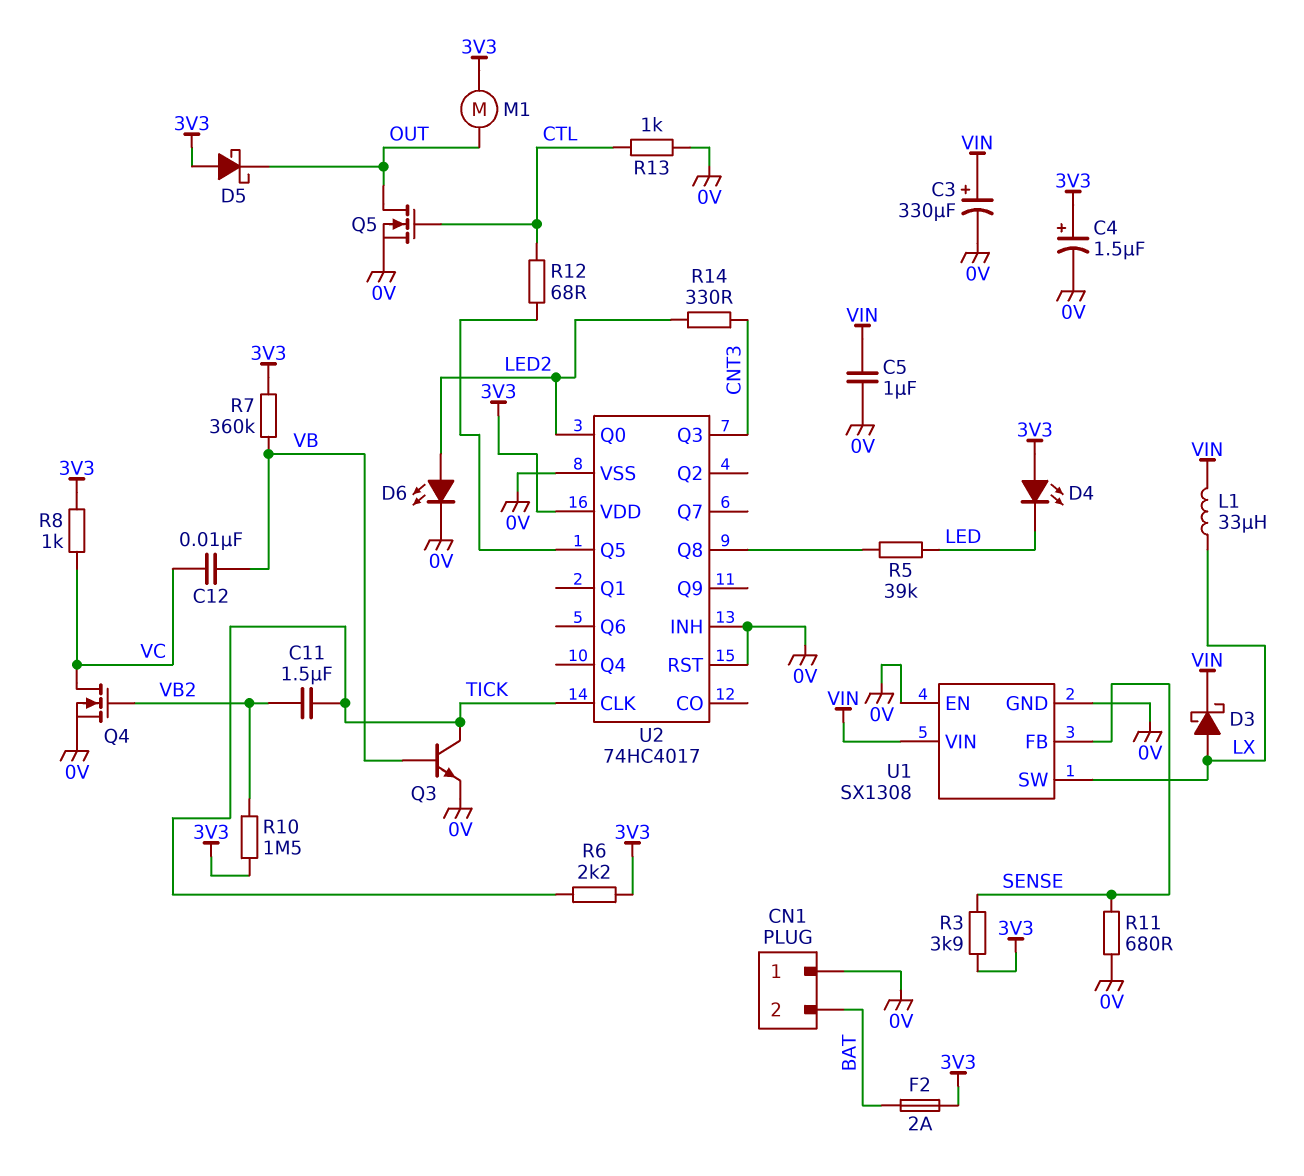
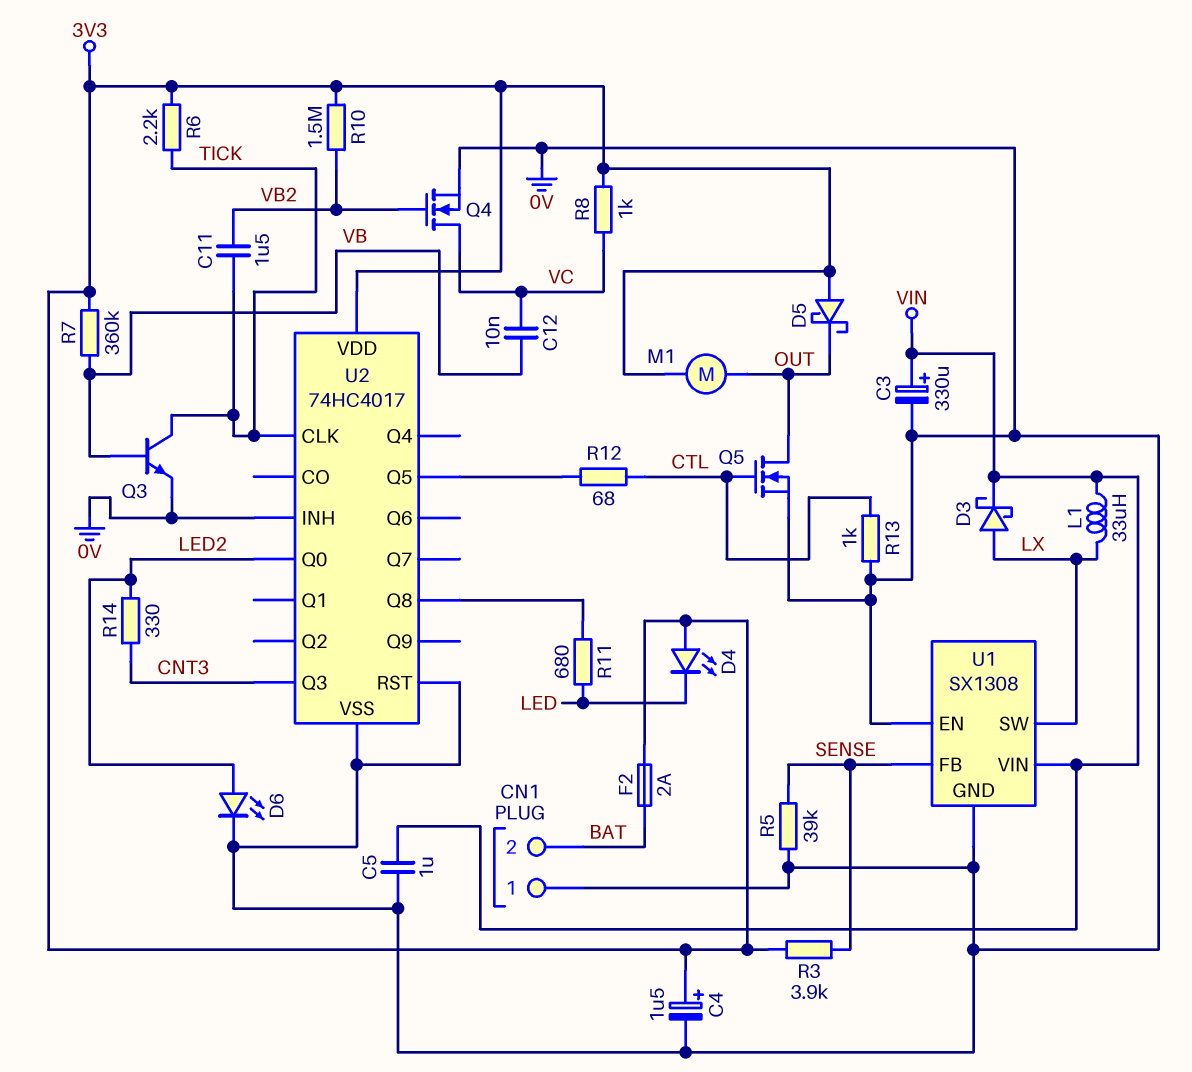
R5: 39k (LED, U2/Q8) -> 39k (0V, SENSE)
R11: 680 (0V, SENSE) -> 680 (LED, U2/Q8)

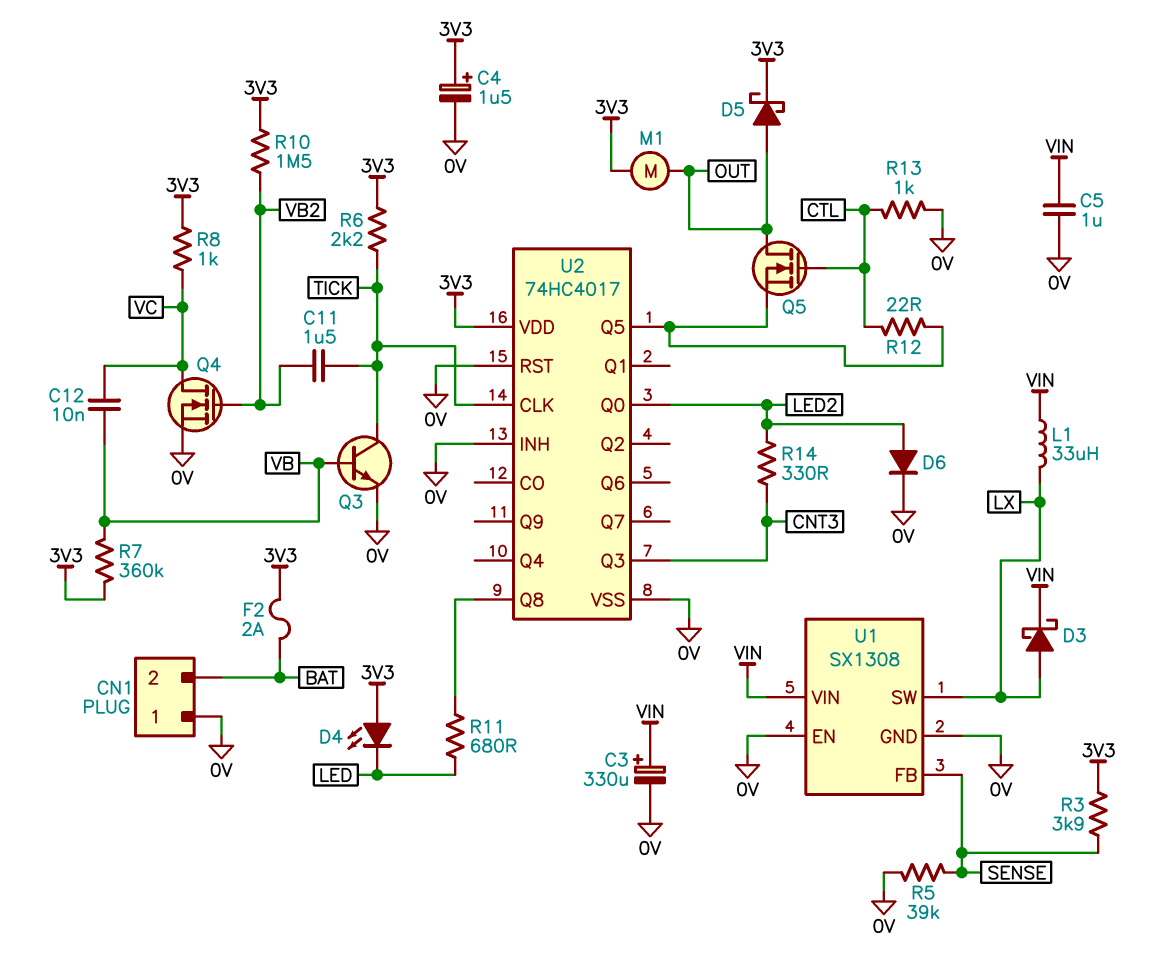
D5: schottky (A 3V3, K OUT) -> schottky (A OUT, K 3V3)
D6: LED (A LED2, K 0V) -> diode (A LED2, K 0V)
Q5: NMOS (G CTL, D OUT, S 0V) -> NMOS (G CTL, D OUT, S U2/Q5)
R12: 68 (CTL, U2/Q5) -> 22 (CTL, U2/Q5)

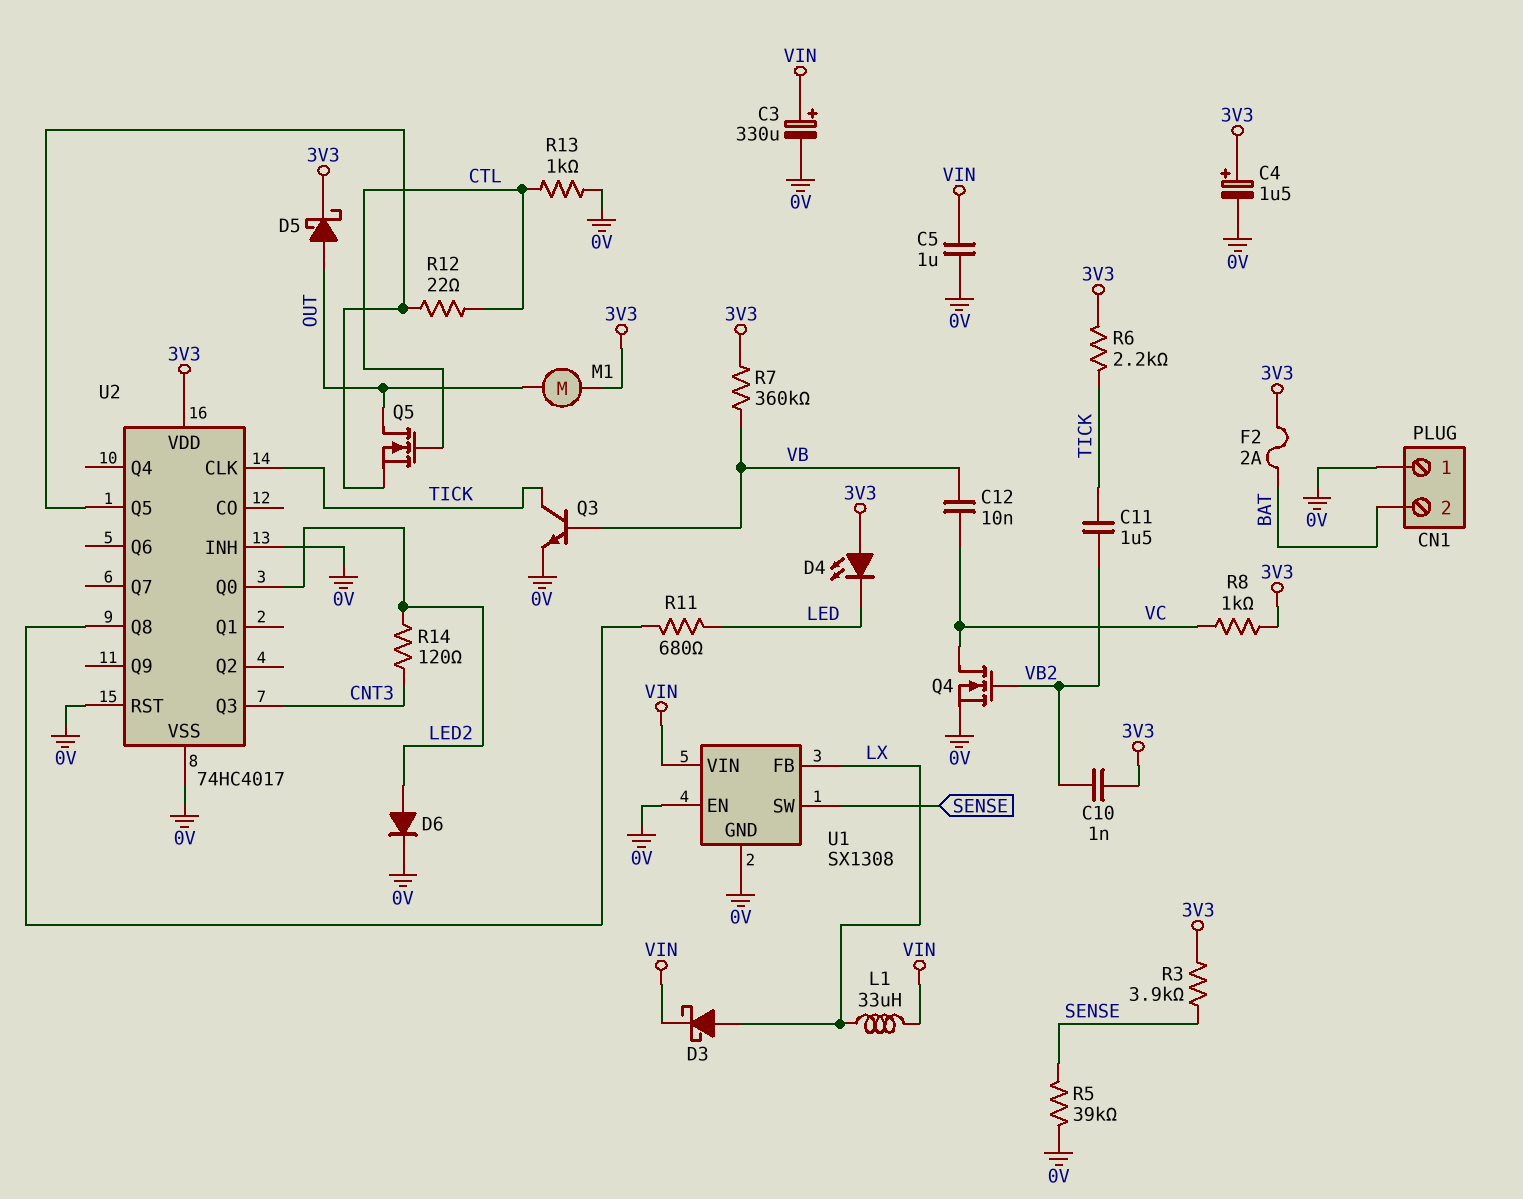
C10: none -> 1nF (3V3, VB2)
R10: 1.5M (3V3, VB2) -> none
R14: 330 (CNT3, LED2) -> 120 (CNT3, LED2)
U1 pin FB: SENSE -> LX
U1 pin SW: LX -> SENSE

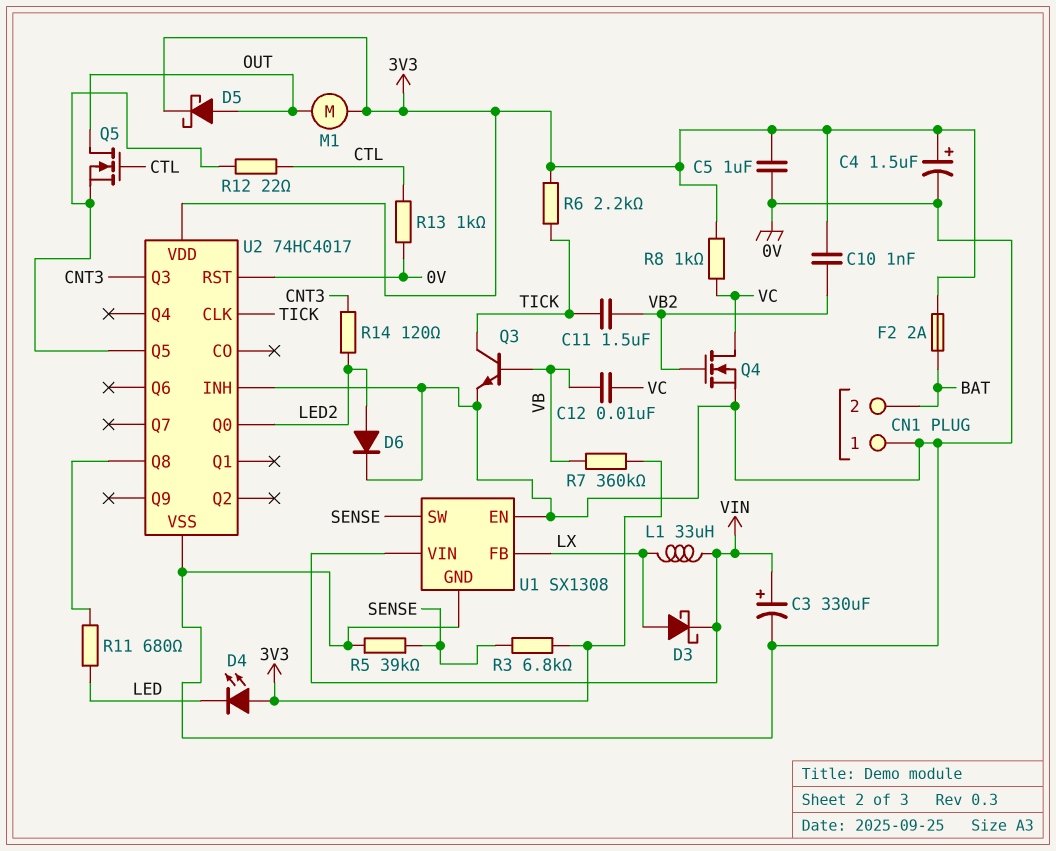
C5: 1uF (0V, VIN) -> 1uF (0V, 3V3)
R3: 3.9k (3V3, SENSE) -> 6.8k (3V3, SENSE)

